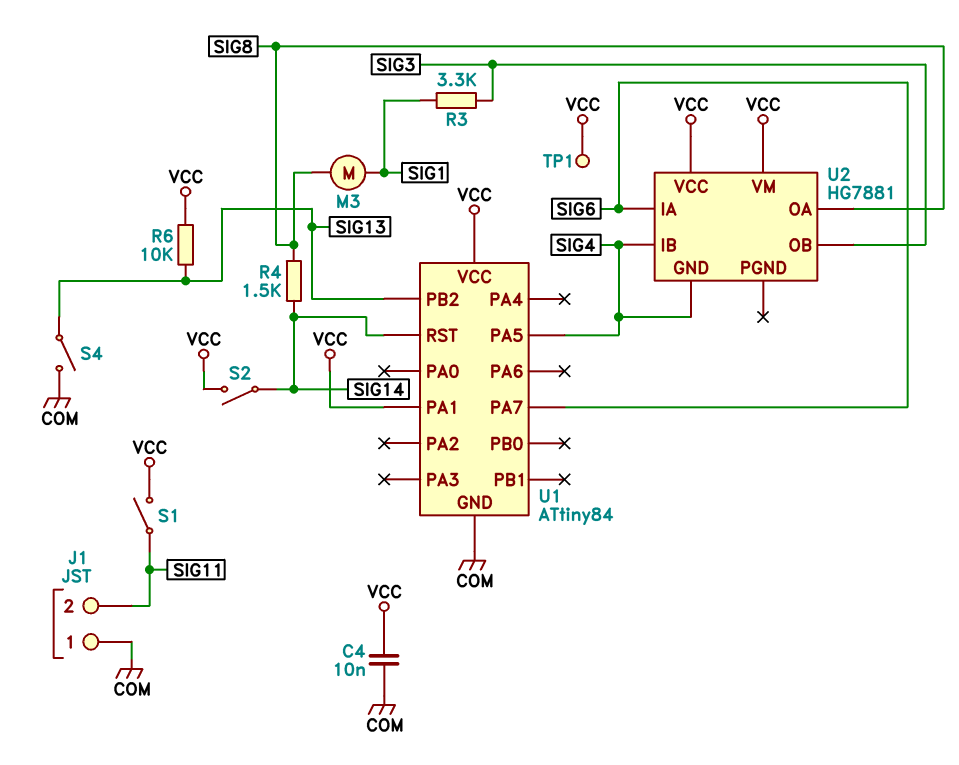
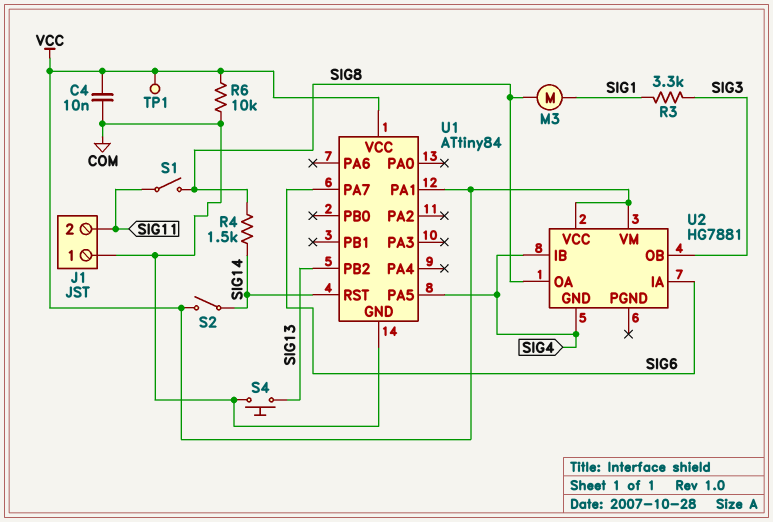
R6: 10k (SIG13, VCC) -> 10k (COM, VCC)
S1: switch (SIG11, VCC) -> switch (SIG8, SIG11)
S4: switch (COM, SIG13) -> button (COM, SIG13)

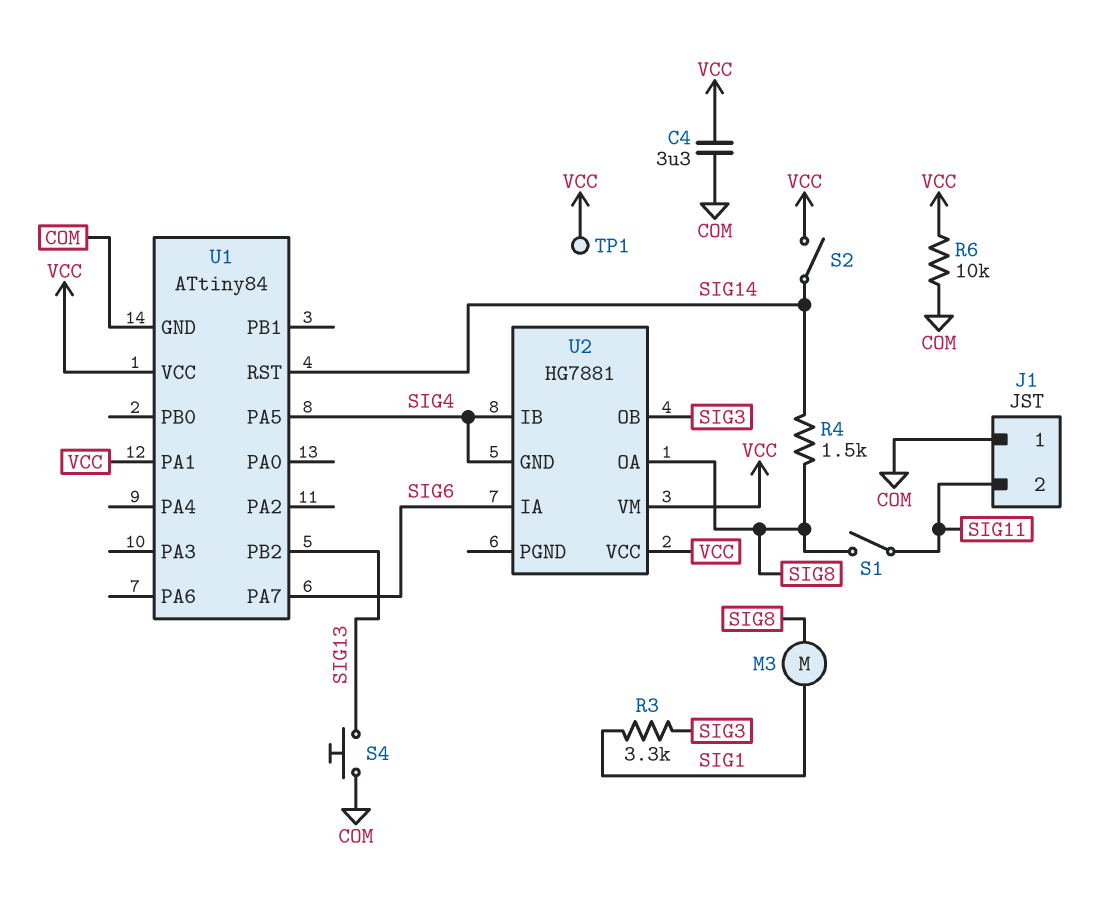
C4: 10nF (COM, VCC) -> 3.3uF (COM, VCC)

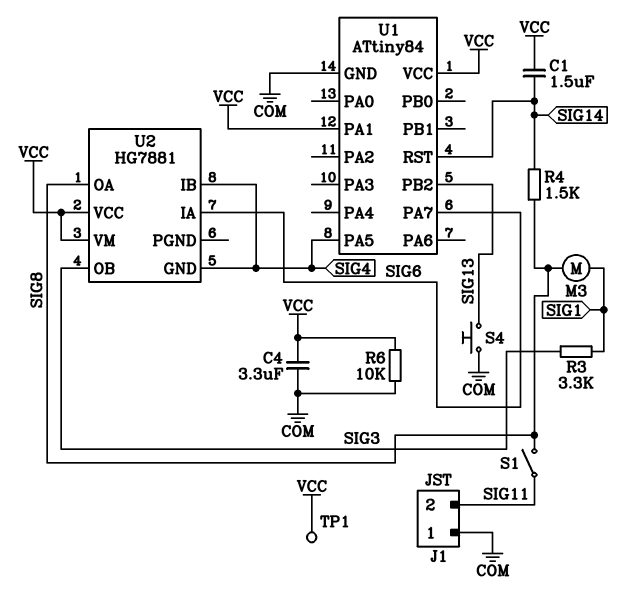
C1: none -> 1.5uF (SIG14, VCC)
S2: switch (SIG14, VCC) -> none

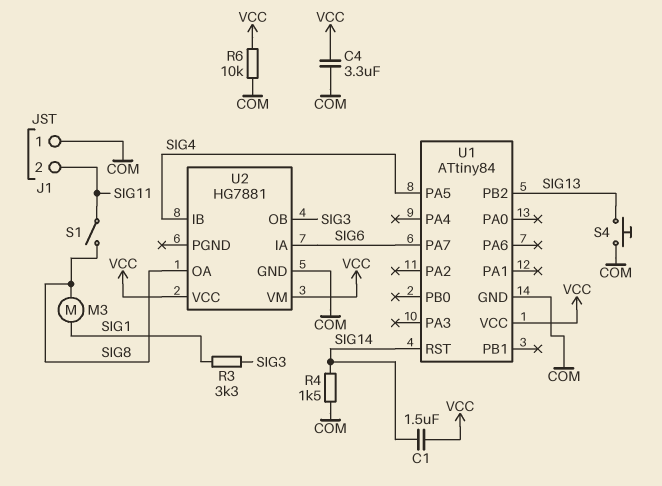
R4: 1.5k (SIG8, SIG14) -> 1.5k (COM, SIG14)
TP1: test point (VCC) -> none
U1 pin PA1: VCC -> none
U2 pin GND: SIG4 -> COM

